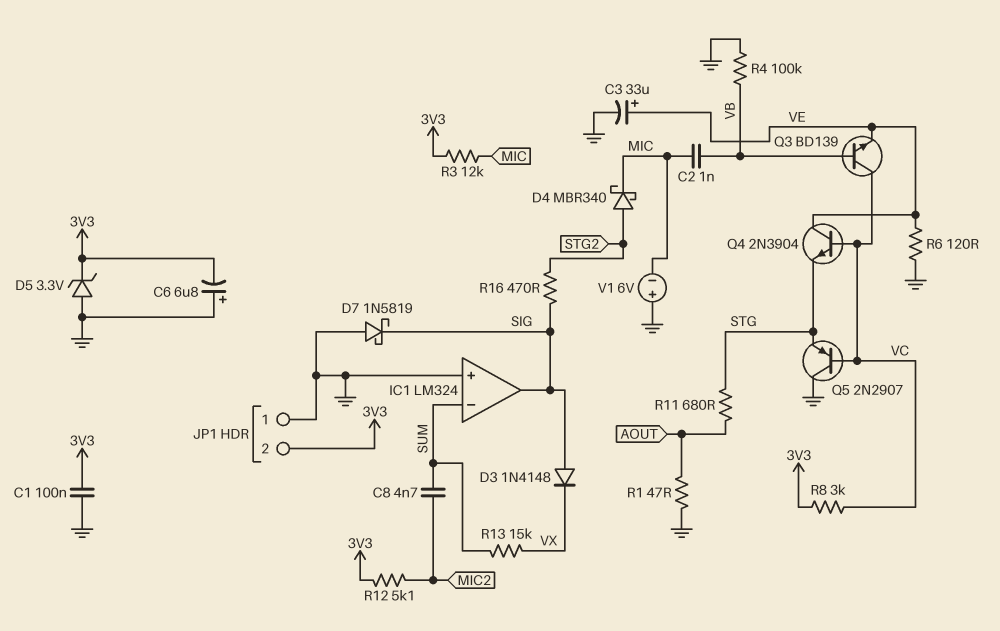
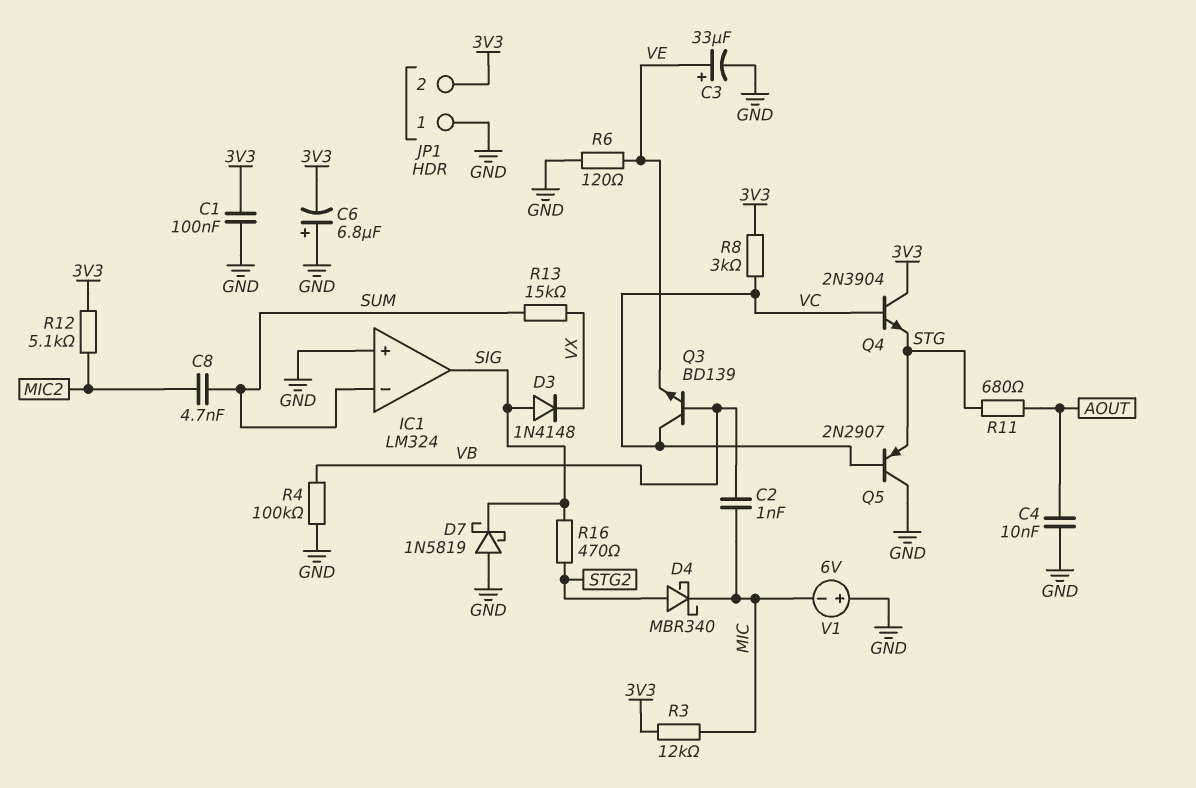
C4: none -> 10nF (AOUT, GND)
D5: zener 3.3V (A GND, K 3V3) -> none
Q4: NPN 2N3904 (B VC, C VE, E STG) -> NPN 2N3904 (B VC, C 3V3, E STG)
R1: 47 (AOUT, GND) -> none

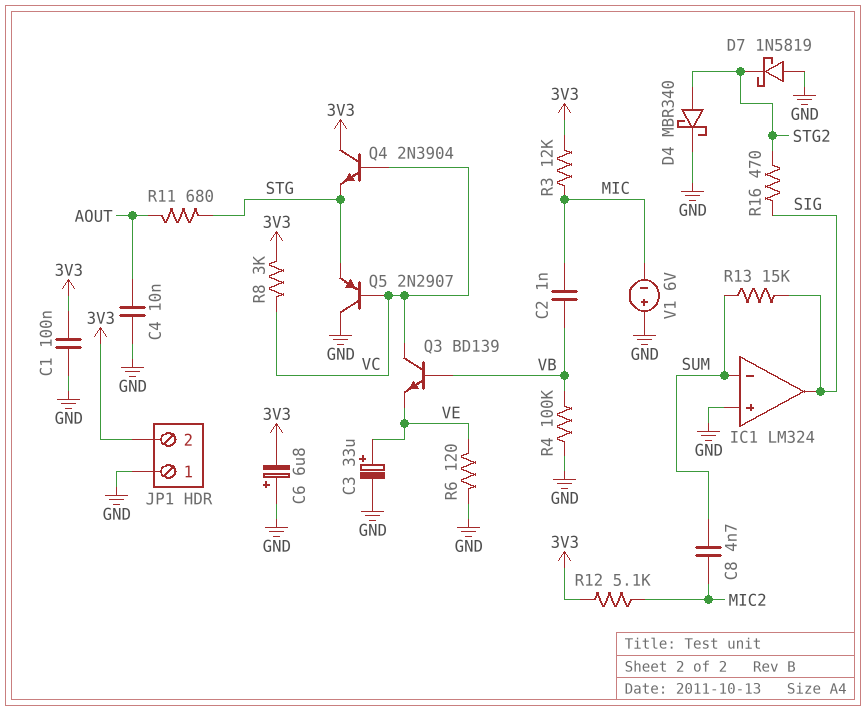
D3: diode 1N4148 (A SIG, K VX) -> none
D4: schottky MBR340 (A STG2, K MIC) -> schottky MBR340 (A STG2, K GND)
D7: schottky 1N5819 (A GND, K SIG) -> schottky 1N5819 (A GND, K STG2)
R13: 15k (SUM, VX) -> 15k (SIG, SUM)

